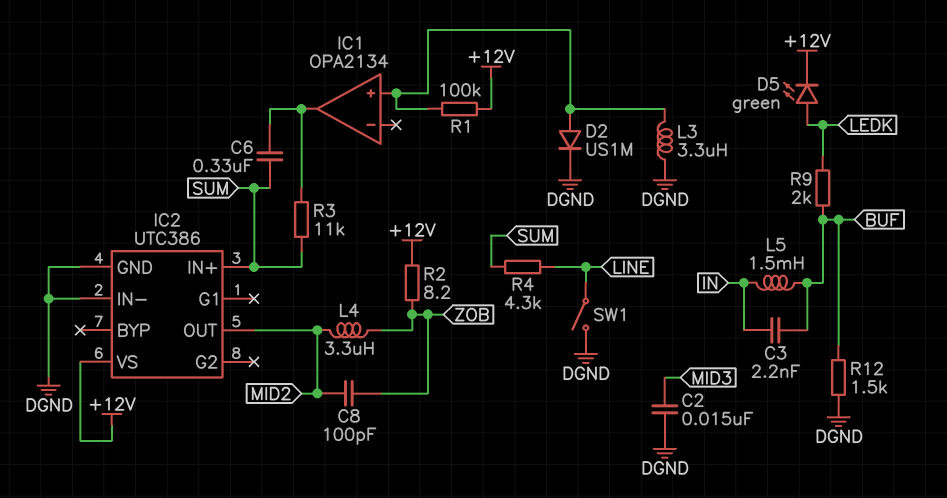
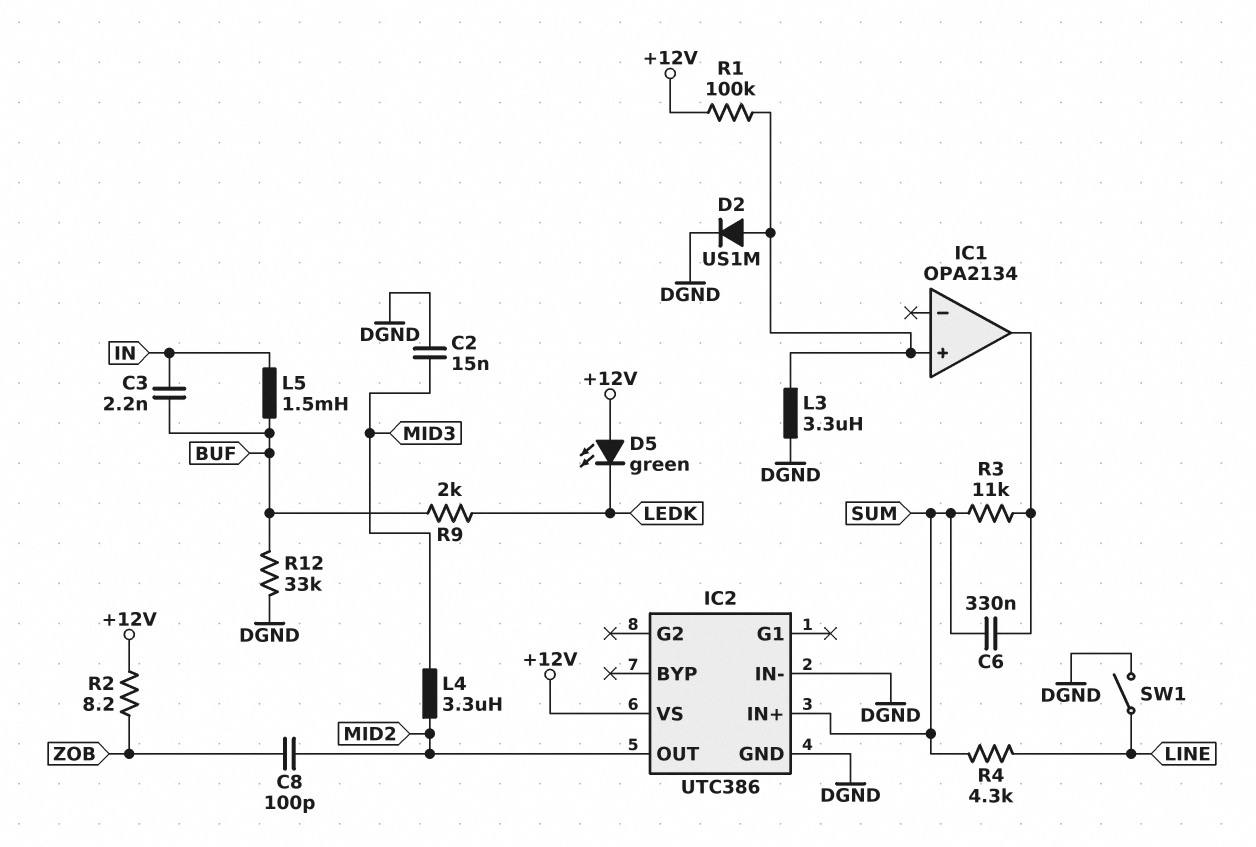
D5: LED green (A LEDK, K +12V) -> LED green (A +12V, K LEDK)
L4: 3.3uH (MID2, ZOB) -> 3.3uH (MID2, MID3)
R12: 1.5k (BUF, DGND) -> 33k (BUF, DGND)

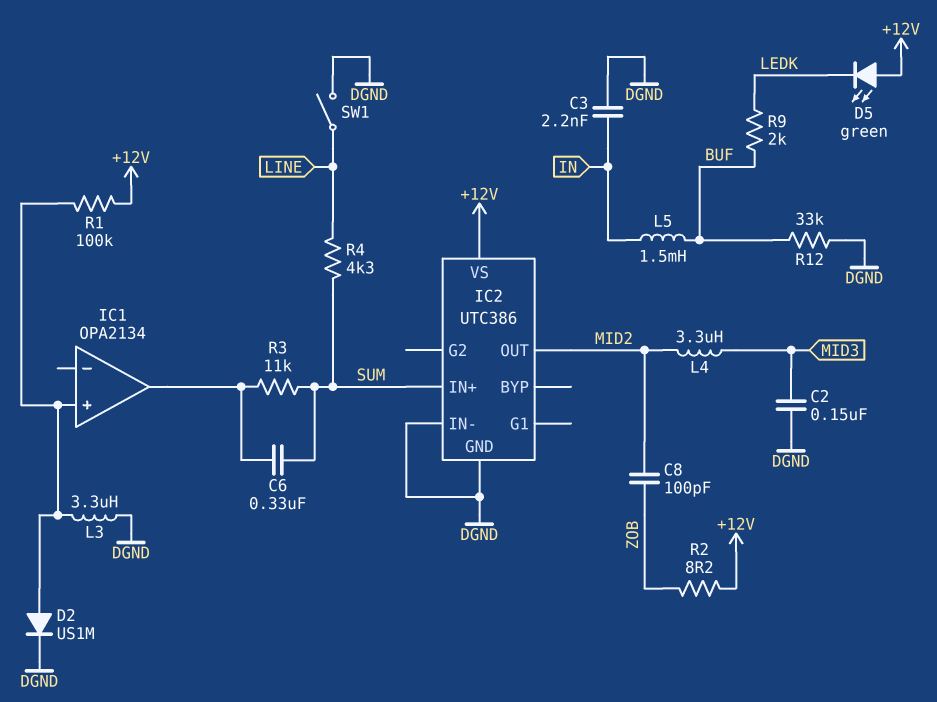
C2: 15nF (DGND, MID3) -> 150nF (DGND, MID3)
C3: 2.2nF (BUF, IN) -> 2.2nF (DGND, IN)

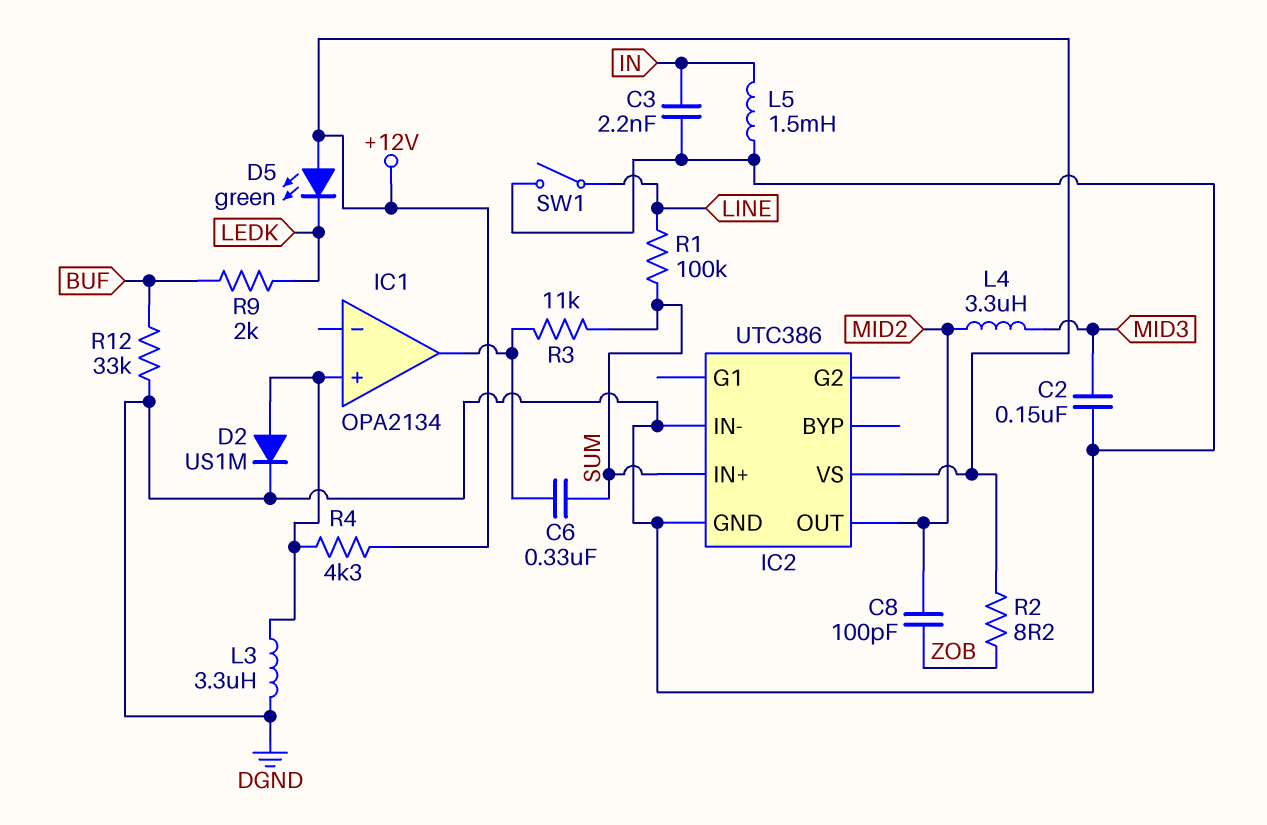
L5: 1.5mH (BUF, IN) -> 1.5mH (DGND, IN)
R1: 100k (+12V, IC1/in+) -> 100k (LINE, SUM)
R4: 4.3k (LINE, SUM) -> 4.3k (+12V, IC1/in+)

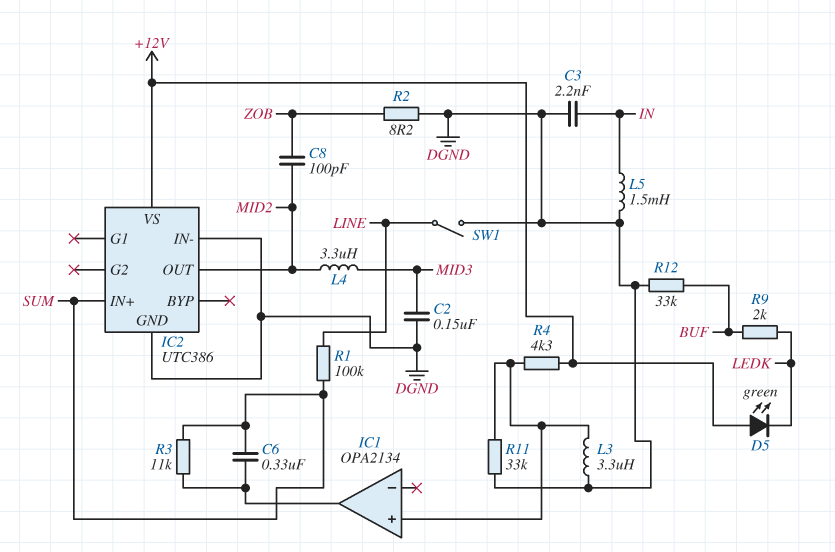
D2: diode US1M (A IC1/in+, K DGND) -> none
R2: 8.2 (+12V, ZOB) -> 8.2 (DGND, ZOB)
R11: none -> 33k (DGND, IC1/in+)

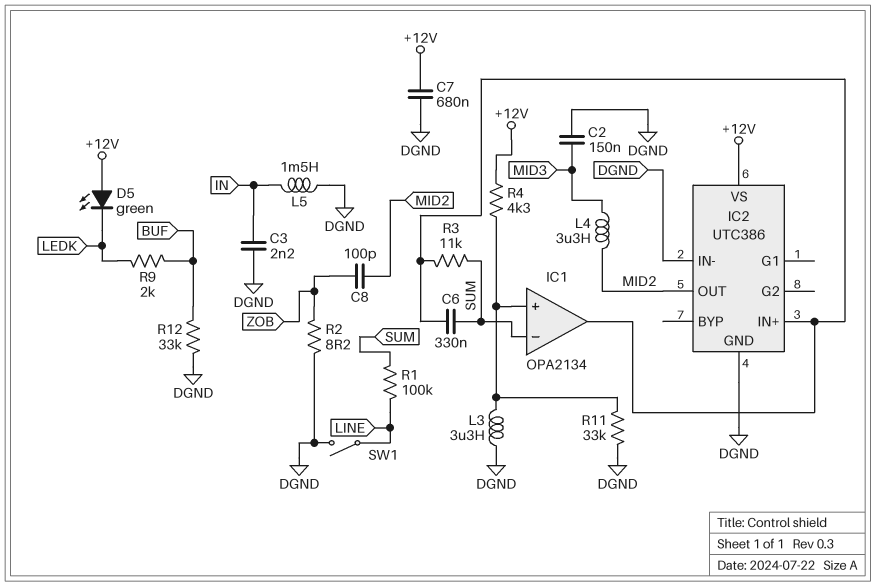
C7: none -> 680nF (+12V, DGND)
IC1 pin in-: none -> SUM
IC2 pin IN+: SUM -> IC1/out

